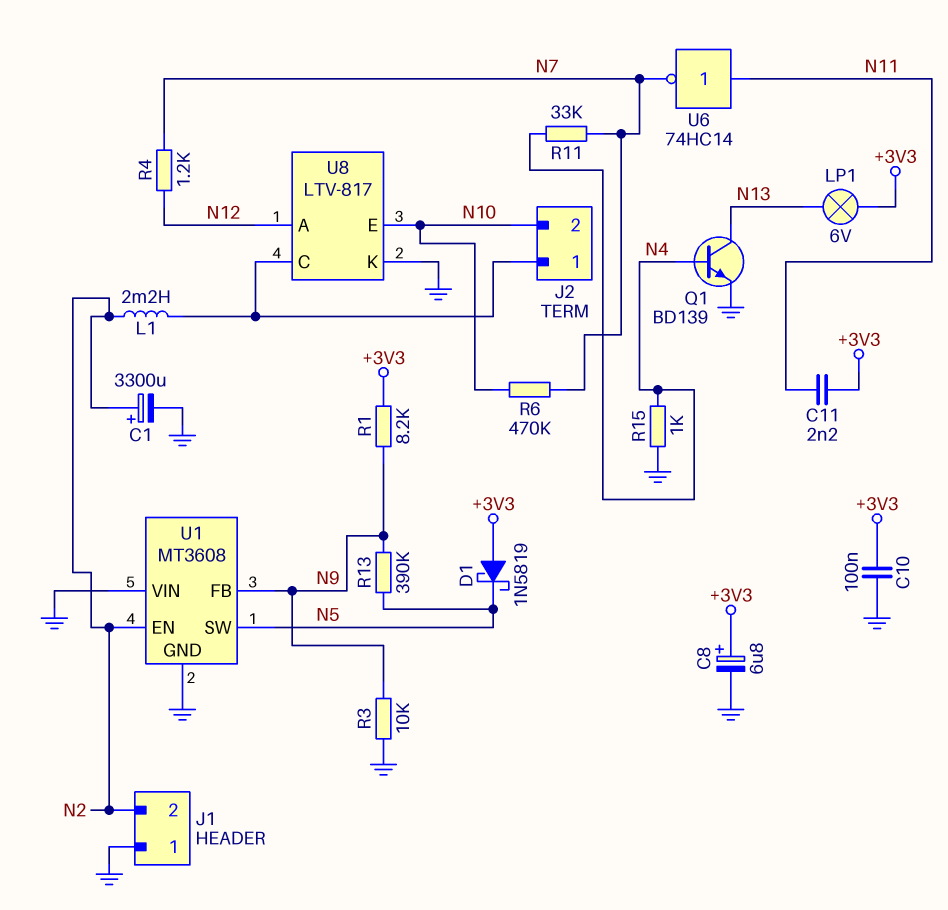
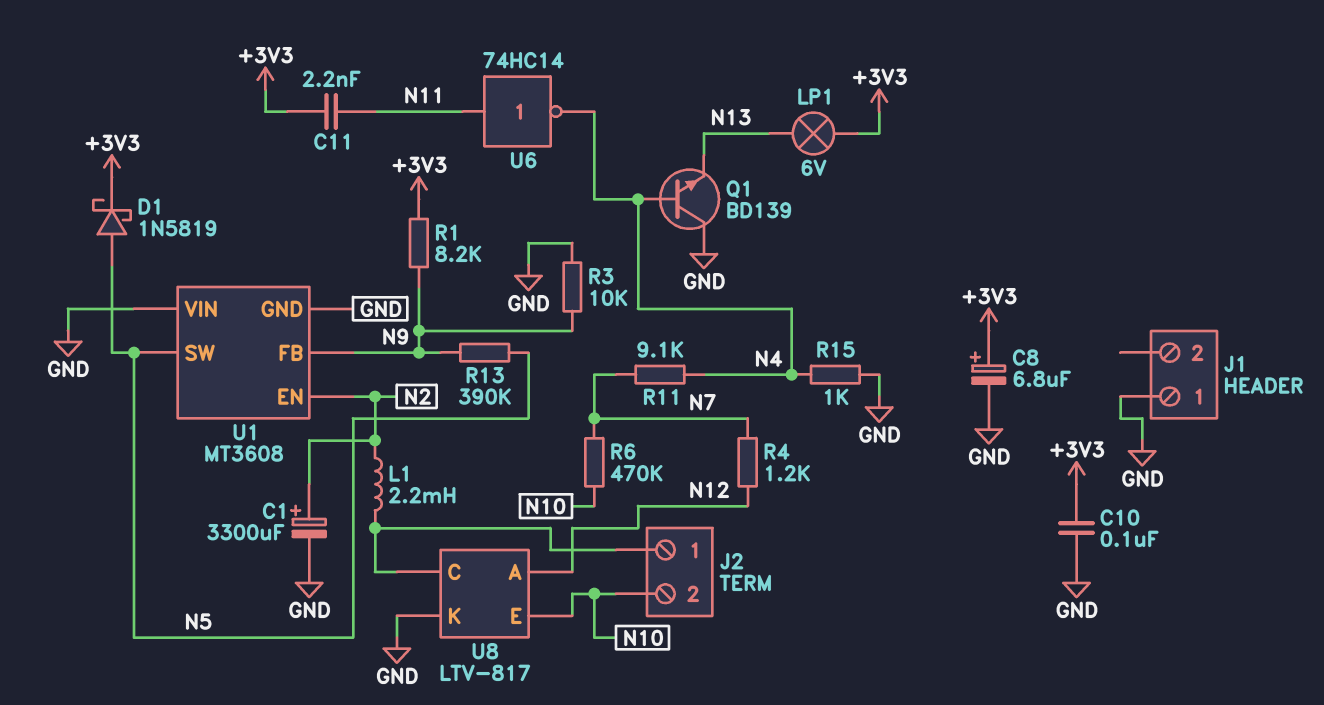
D1: schottky 1N5819 (A +3V3, K N5) -> schottky 1N5819 (A N5, K +3V3)
J1 pin 2: N2 -> none
Q1: NPN BD139 (B N4, C N13, E GND) -> NPN BD139 (B N4, C GND, E N13)
R11: 33k (N4, N7) -> 9.1k (N4, N7)
U6: NOT 74HC14 (in N11, out N7) -> NOT 74HC14 (in N11, out N4)

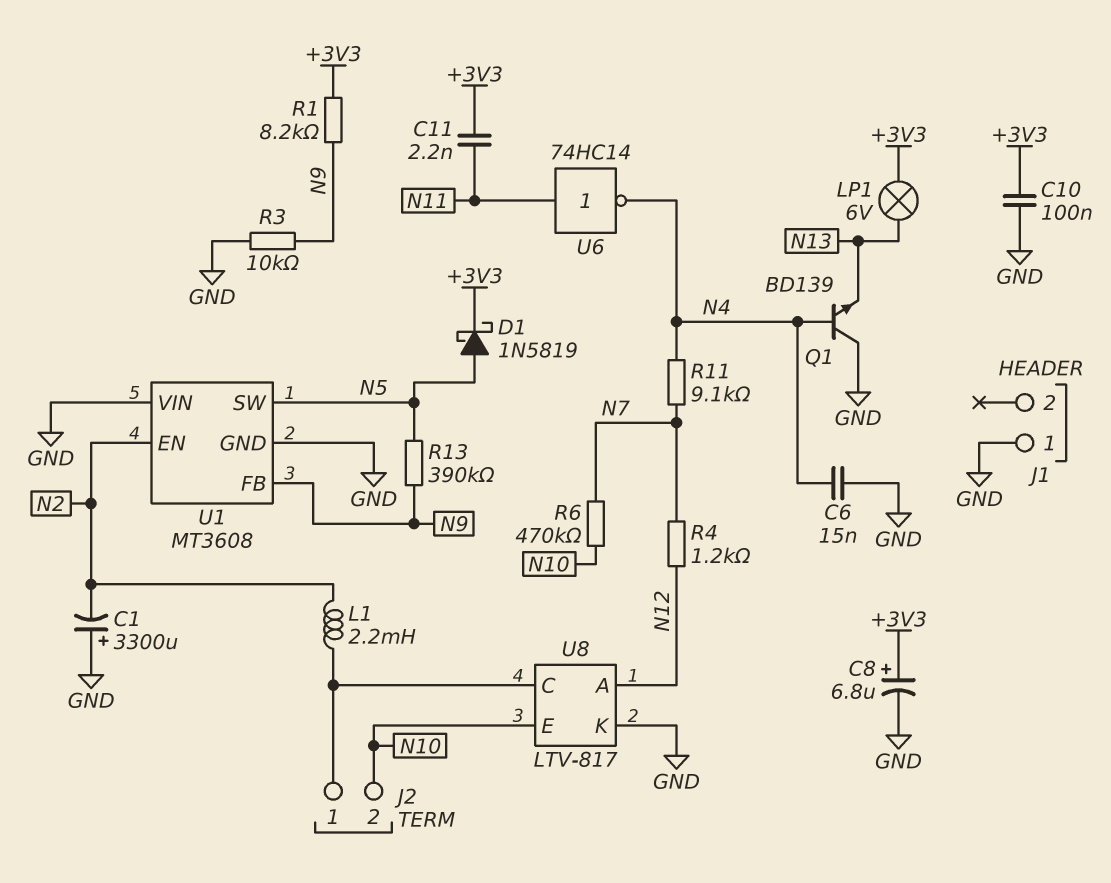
C1: 3300uF (plus N2, minus GND) -> 3300uF (plus GND, minus N2)
C6: none -> 15nF (GND, N4)
R15: 1k (GND, N4) -> none

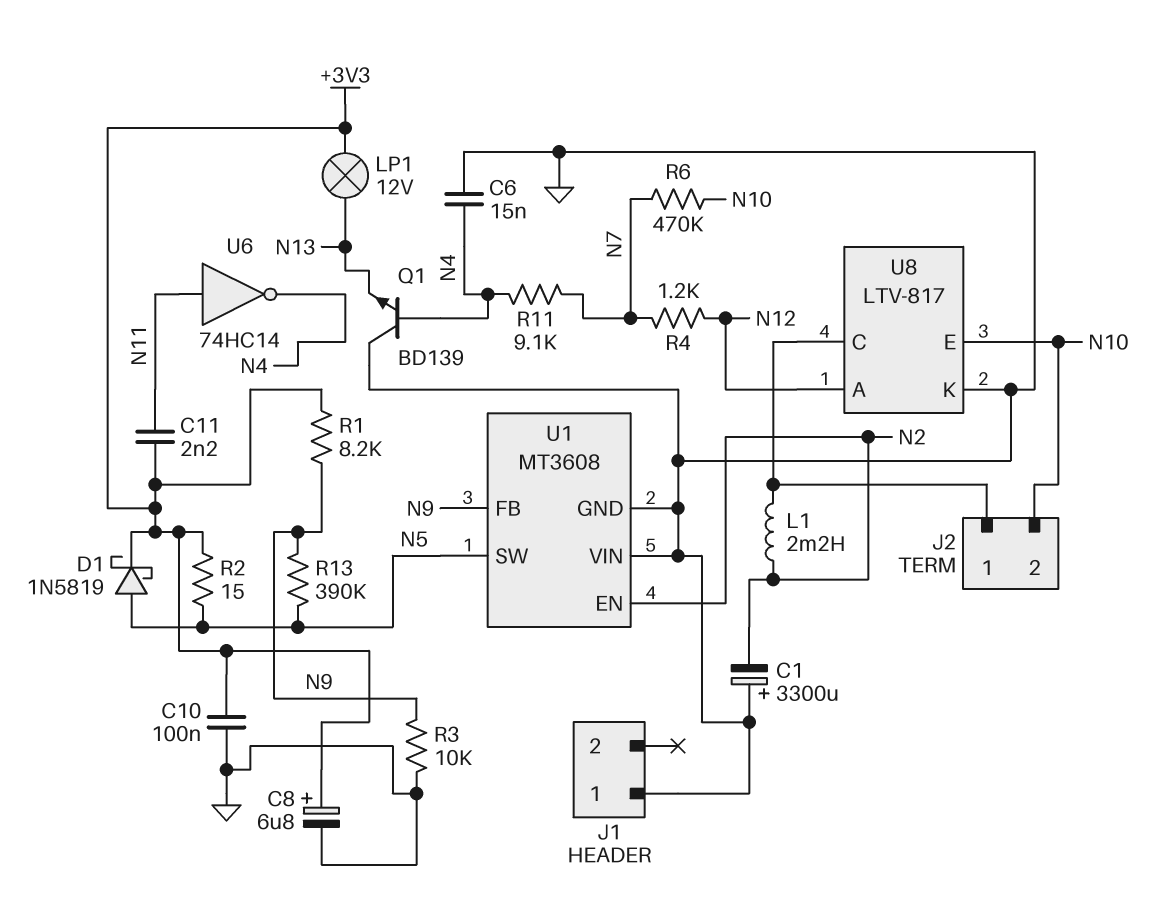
LP1: lamp 6V (+3V3, N13) -> lamp 12V (+3V3, N13)
R2: none -> 15 (+3V3, N5)

